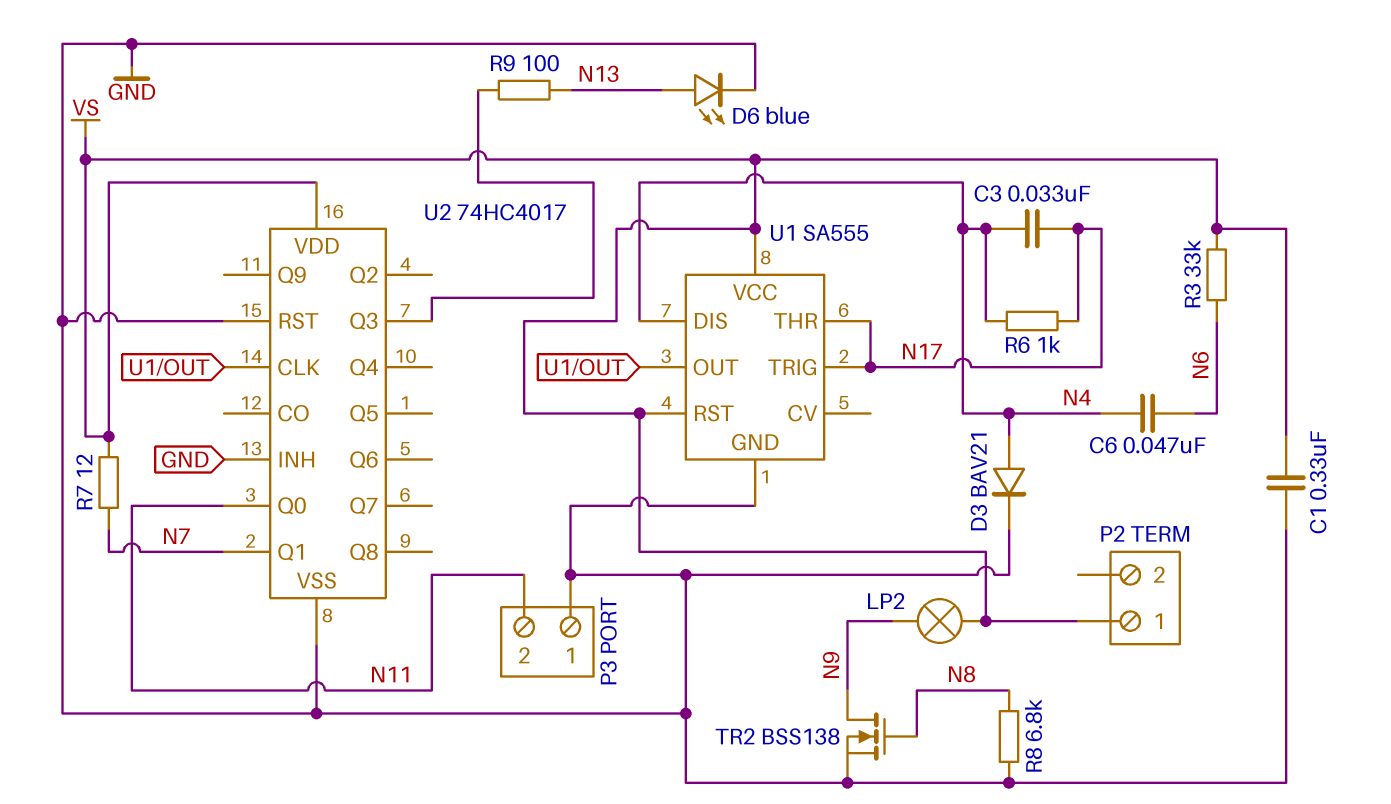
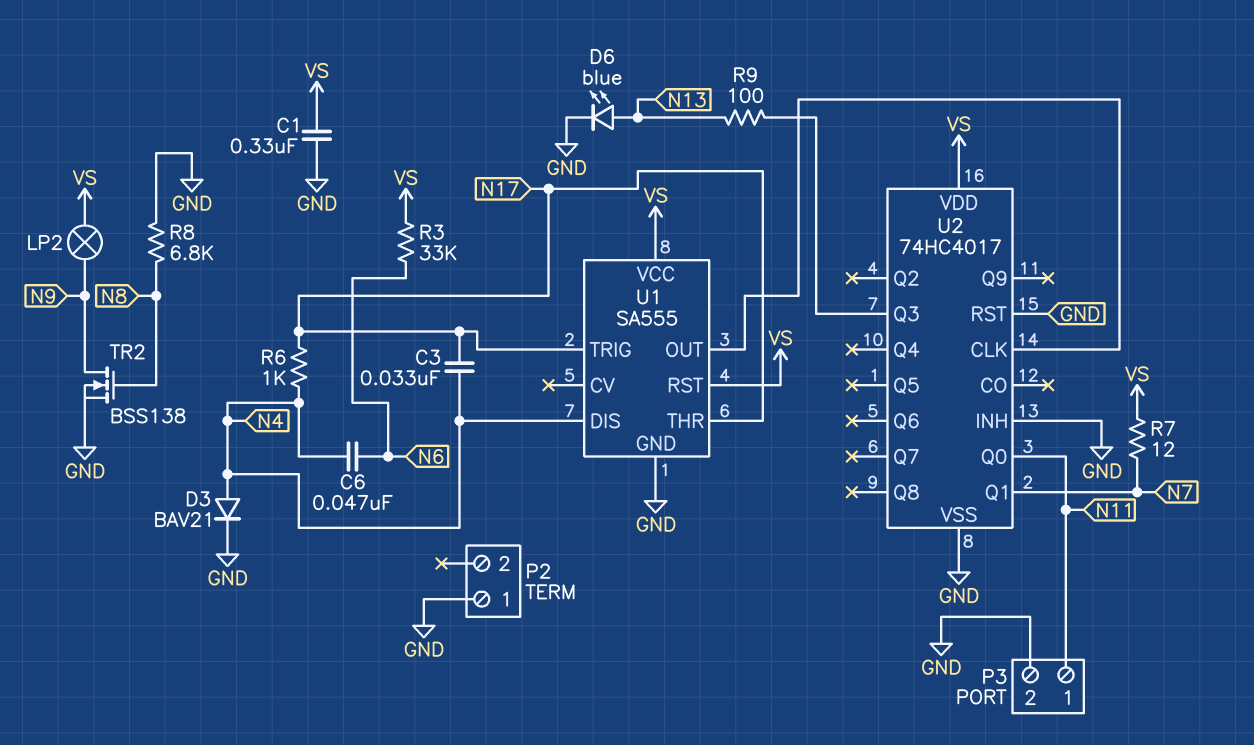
P2 pin 1: VS -> GND
P3 pin 1: GND -> N11
P3 pin 2: N11 -> GND

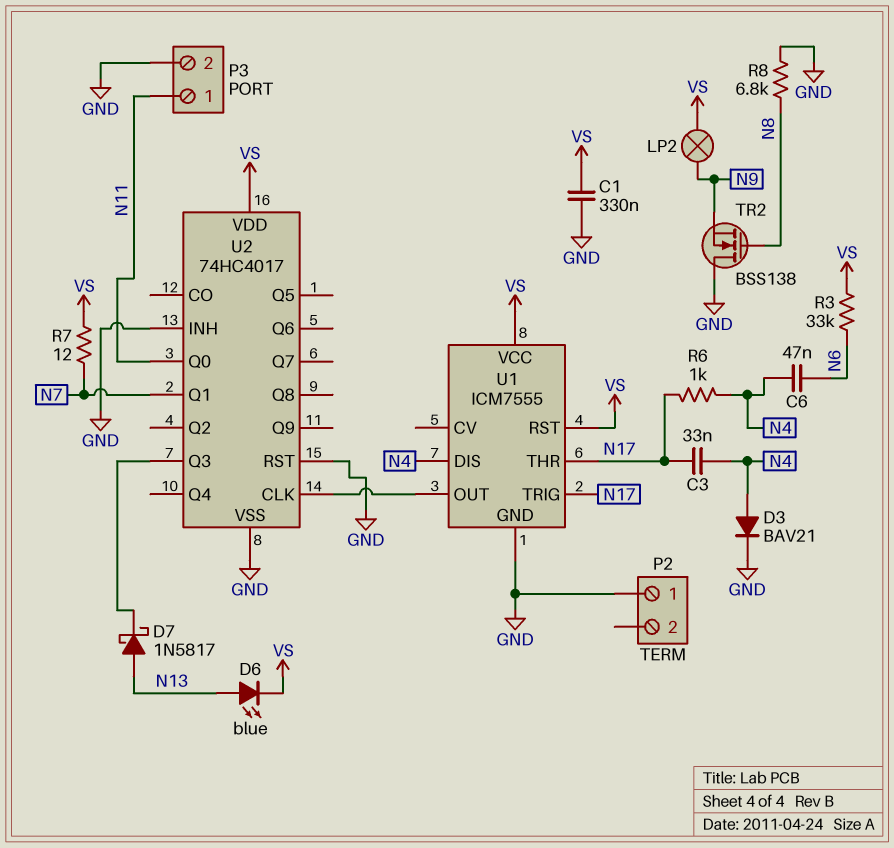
D6: LED blue (A N13, K GND) -> LED blue (A N13, K VS)
D7: none -> schottky 1N5817 (A N13, K U2/Q3)
R9: 100 (N13, U2/Q3) -> none
TR2: NMOS BSS138 (G N8, D N9, S GND) -> NMOS BSS138 (G N8, D GND, S N9)
U1: SA555 -> ICM7555

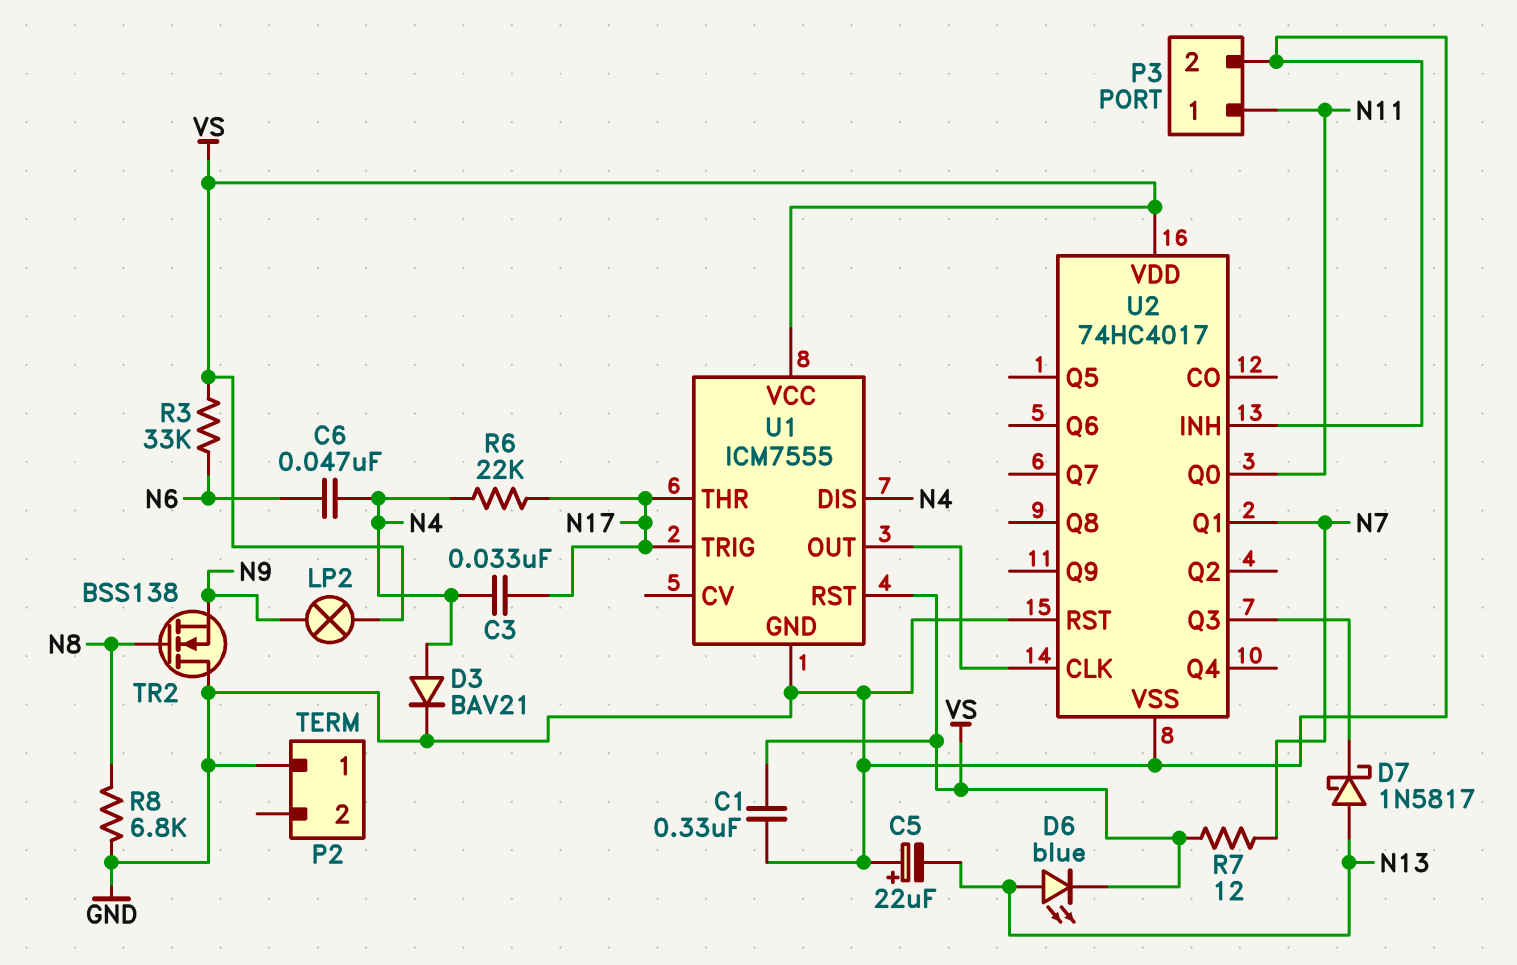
C5: none -> 22uF (plus GND, minus N13)
R6: 1k (N4, N17) -> 22k (N4, N17)

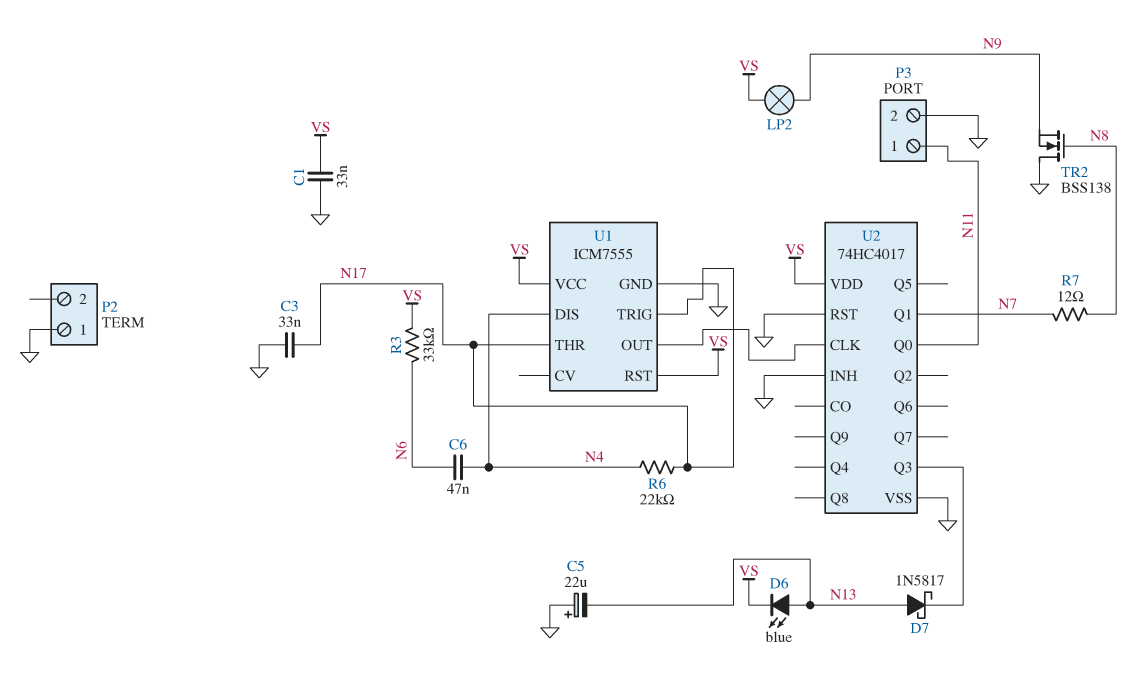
C1: 330nF (GND, VS) -> 33nF (GND, VS)
C3: 33nF (N4, N17) -> 33nF (GND, N17)
D3: diode BAV21 (A N4, K GND) -> none
R7: 12 (N7, VS) -> 12 (N7, N8)
R8: 6.8k (GND, N8) -> none

